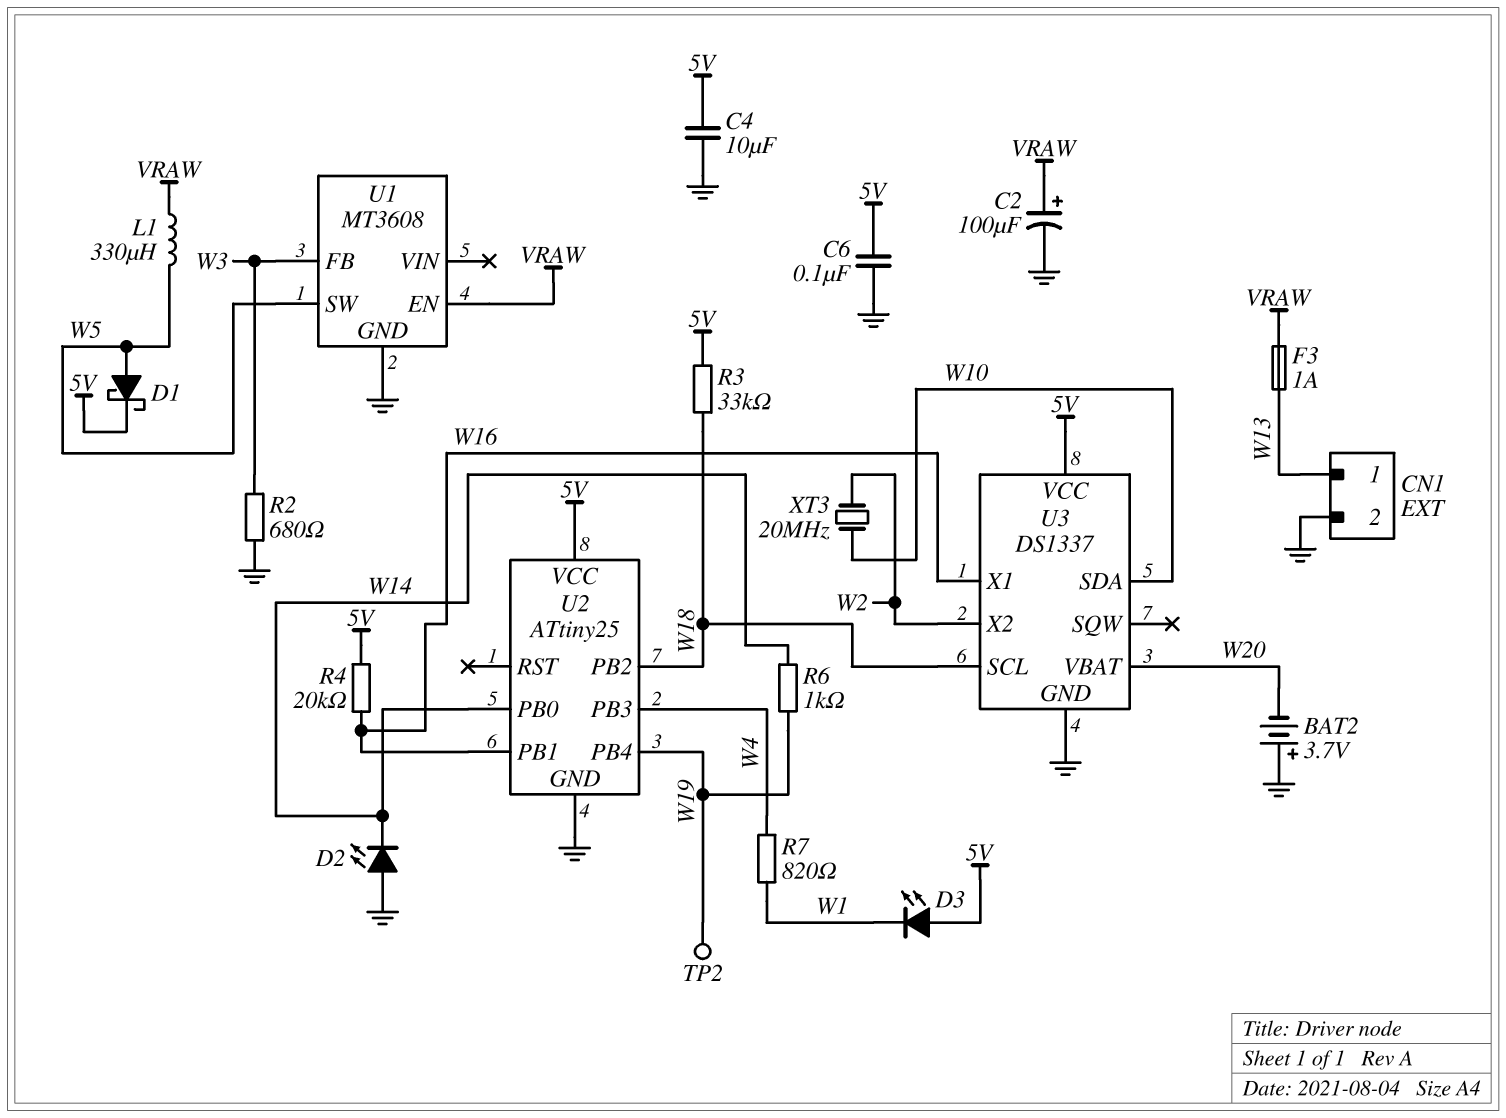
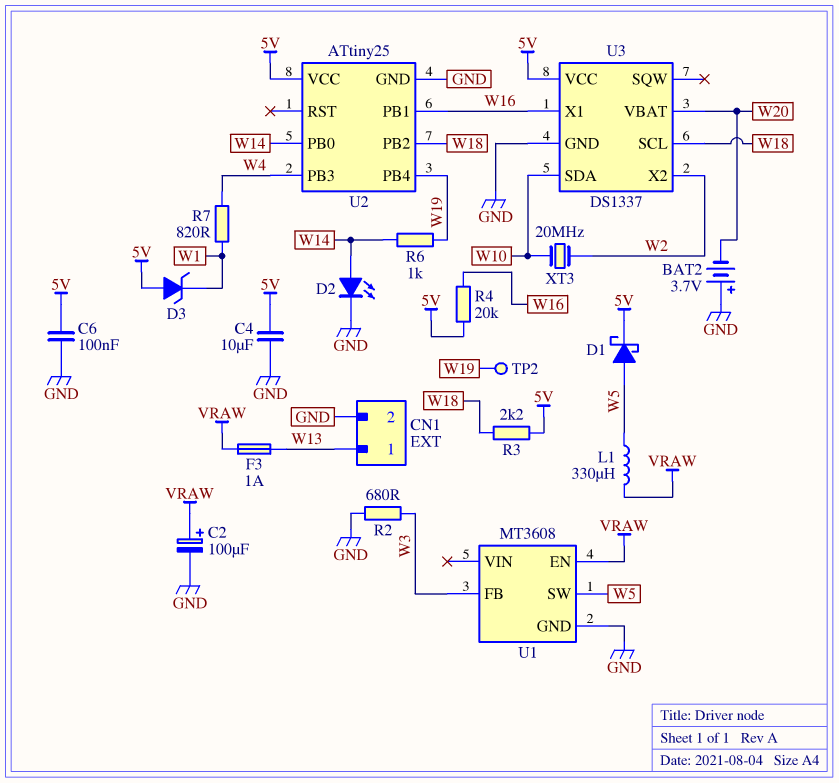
D2: LED (A GND, K W14) -> LED (A W14, K GND)
D3: LED (A 5V, K W1) -> zener (A 5V, K W1)
R3: 33k (5V, W18) -> 2.2k (5V, W18)

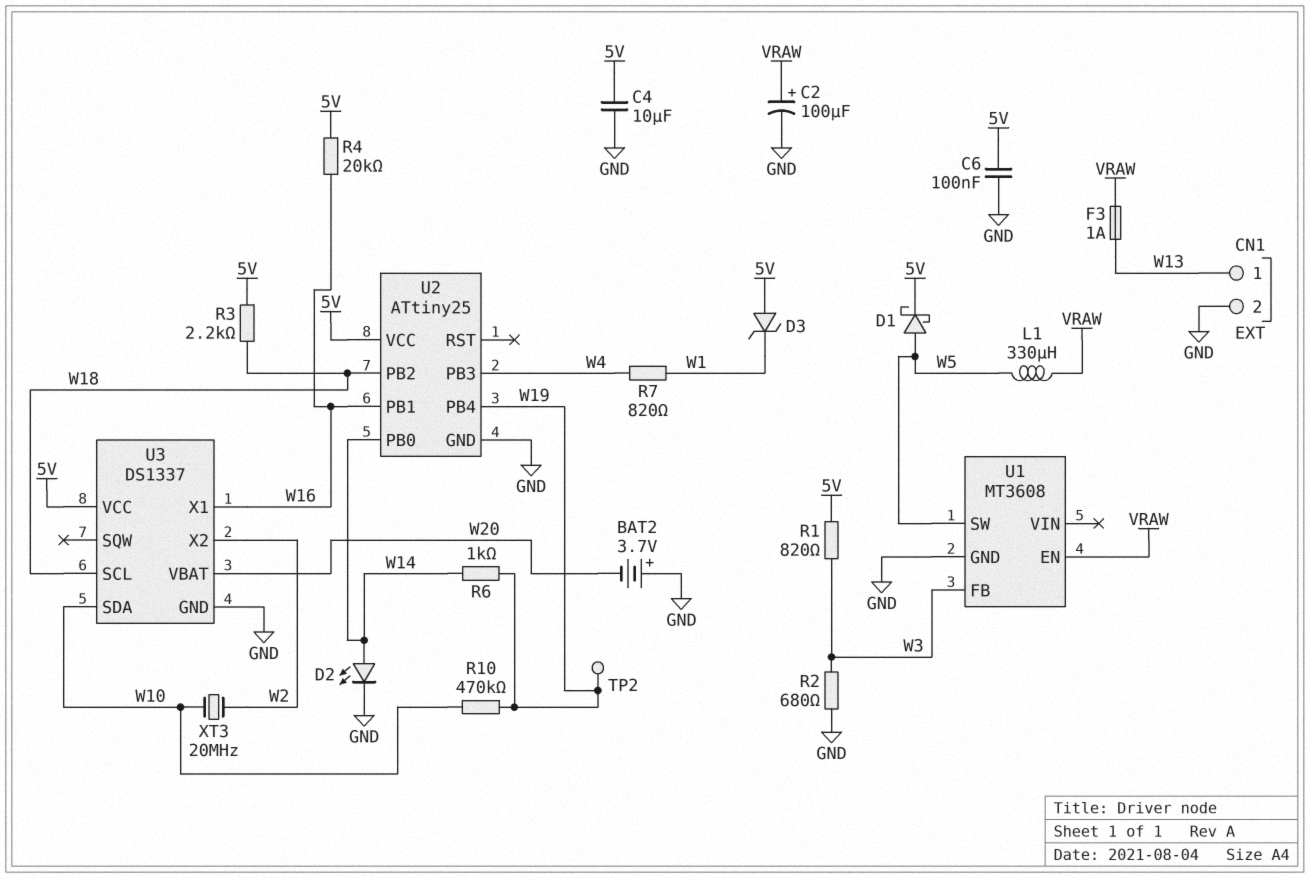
R1: none -> 820 (5V, W3)
R10: none -> 470k (W10, W19)

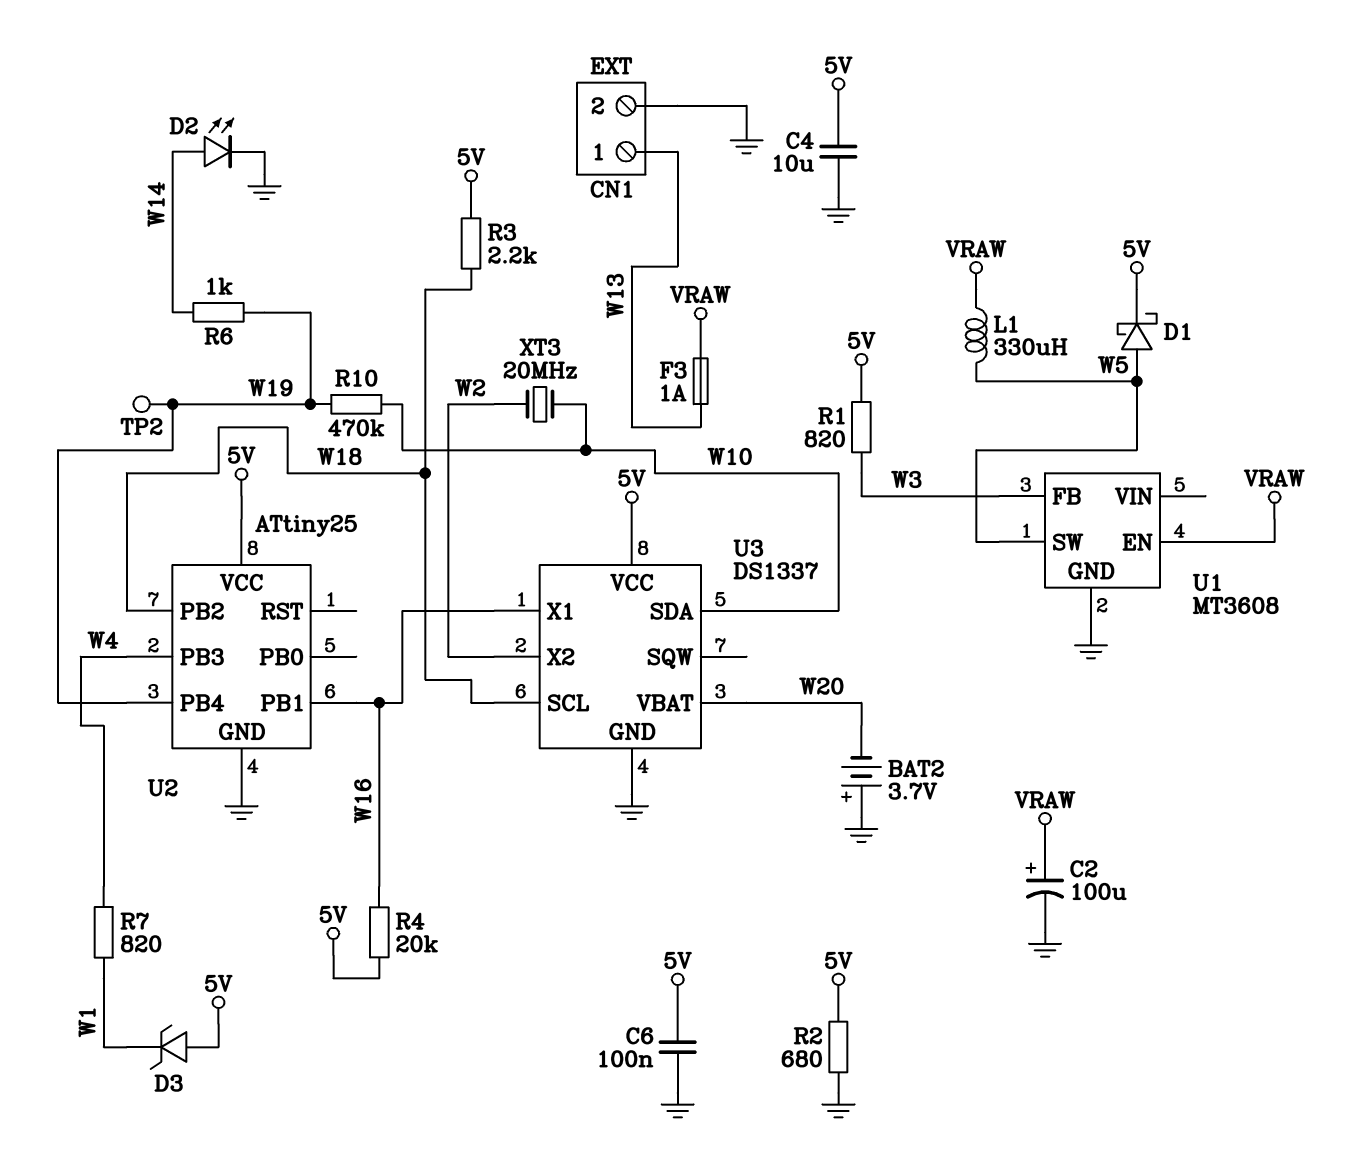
R2: 680 (GND, W3) -> 680 (5V, GND)
U2 pin PB0: W14 -> none

